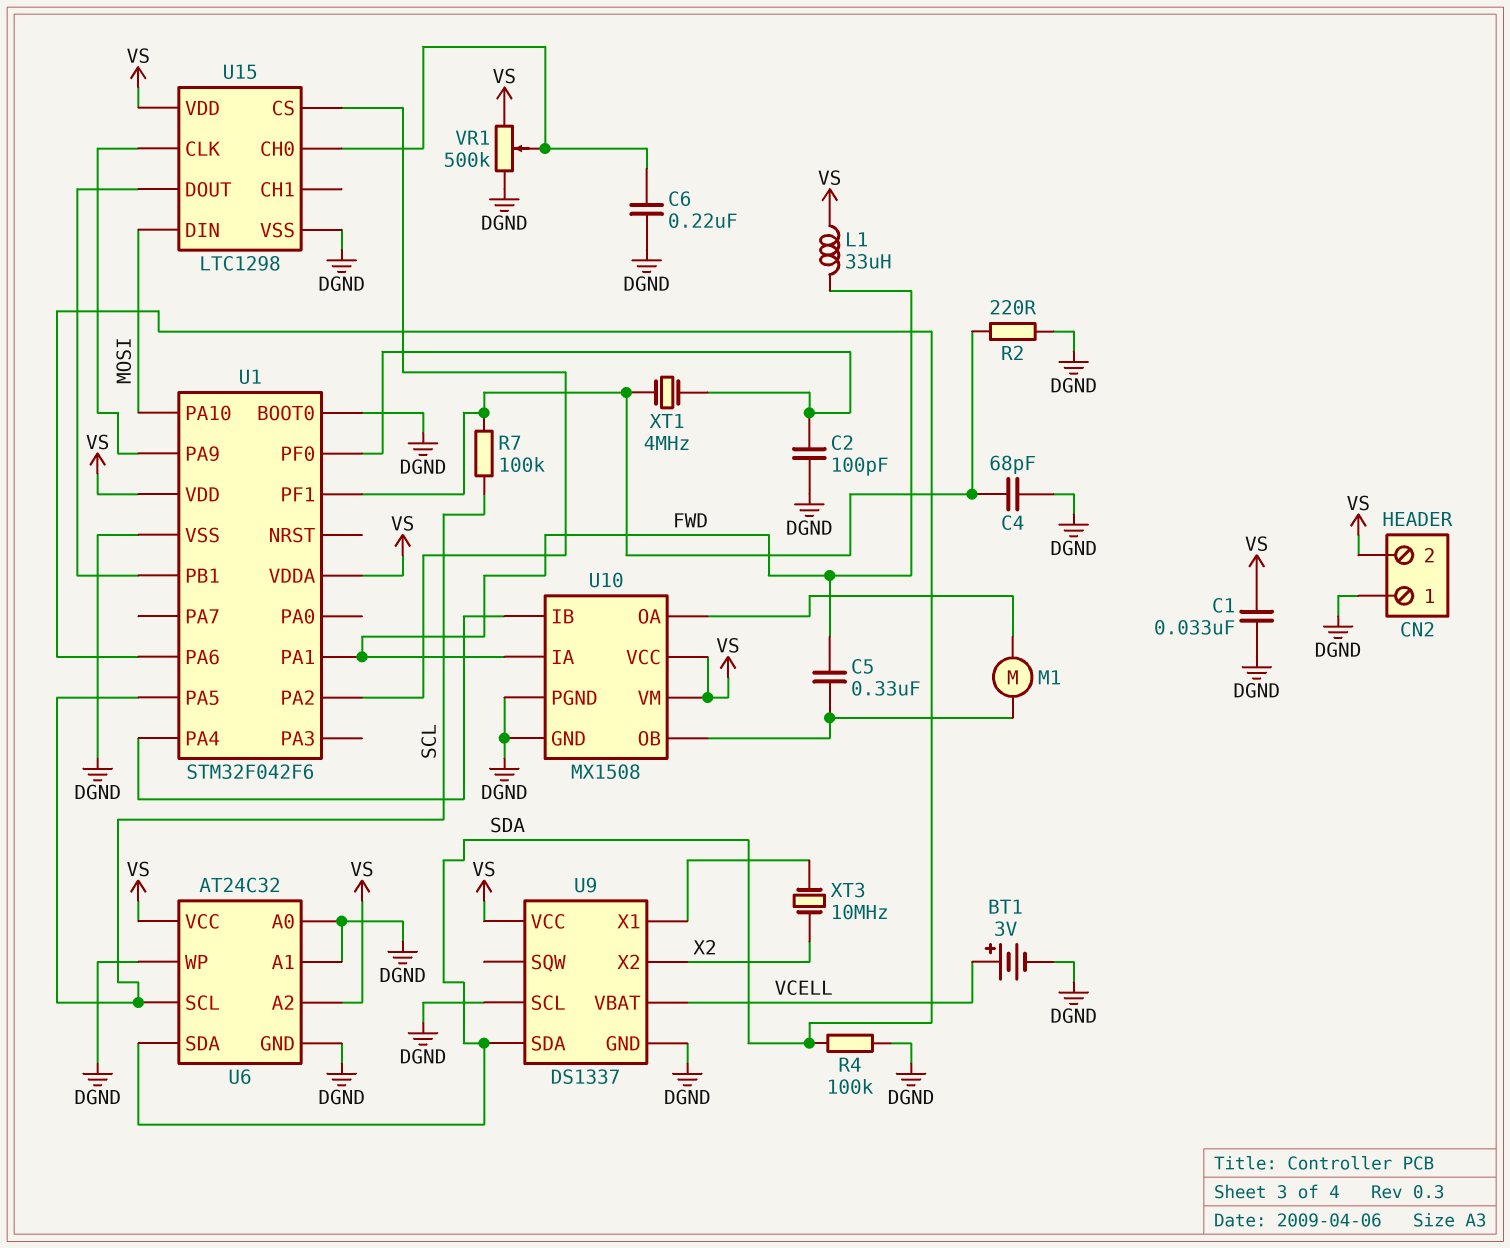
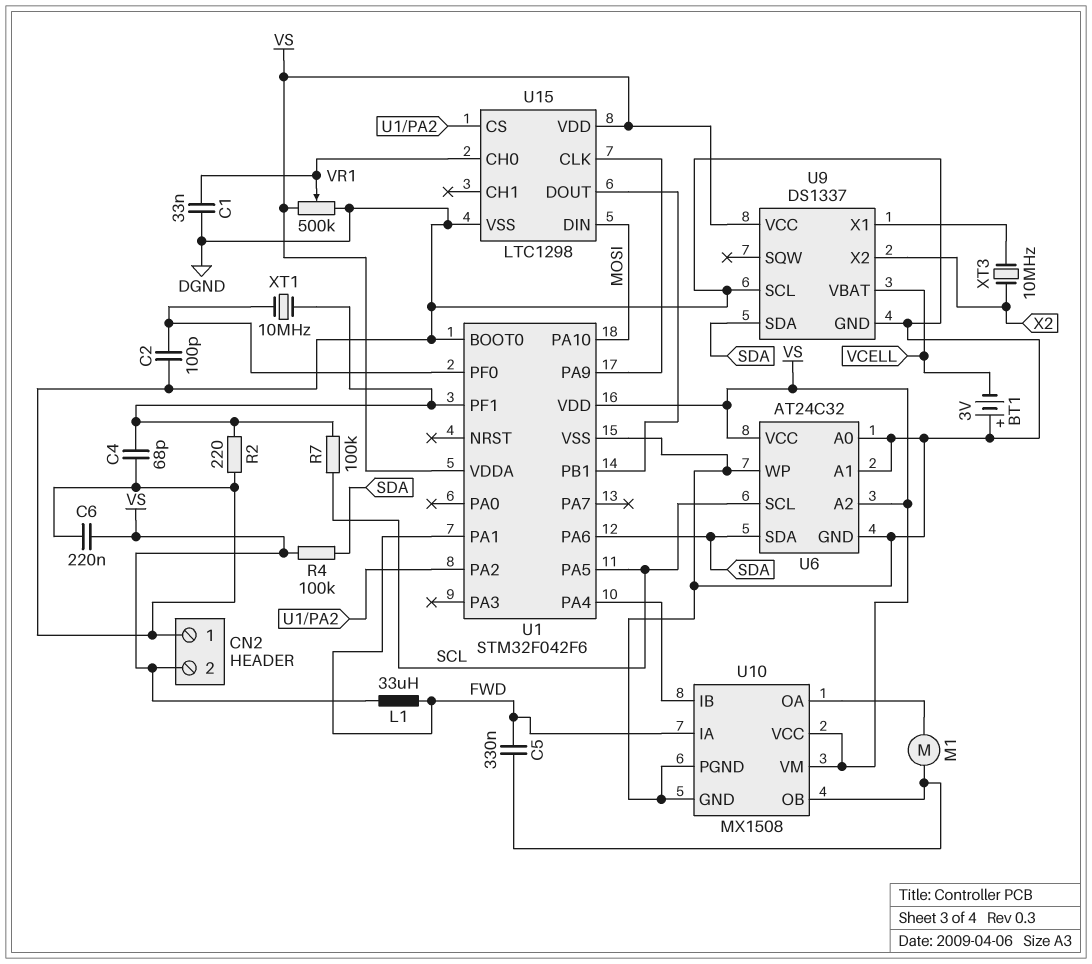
BT1: 3V (plus VCELL, minus DGND) -> 3V (plus DGND, minus VCELL)
C1: 33nF (DGND, VS) -> 33nF (DGND, U15/CH0)
C6: 220nF (DGND, U15/CH0) -> 220nF (DGND, VS)
R4: 100k (DGND, SDA) -> 100k (SDA, VS)
XT1: 4MHz (U1/PF0, U1/PF1) -> 10MHz (U1/PF0, U1/PF1)

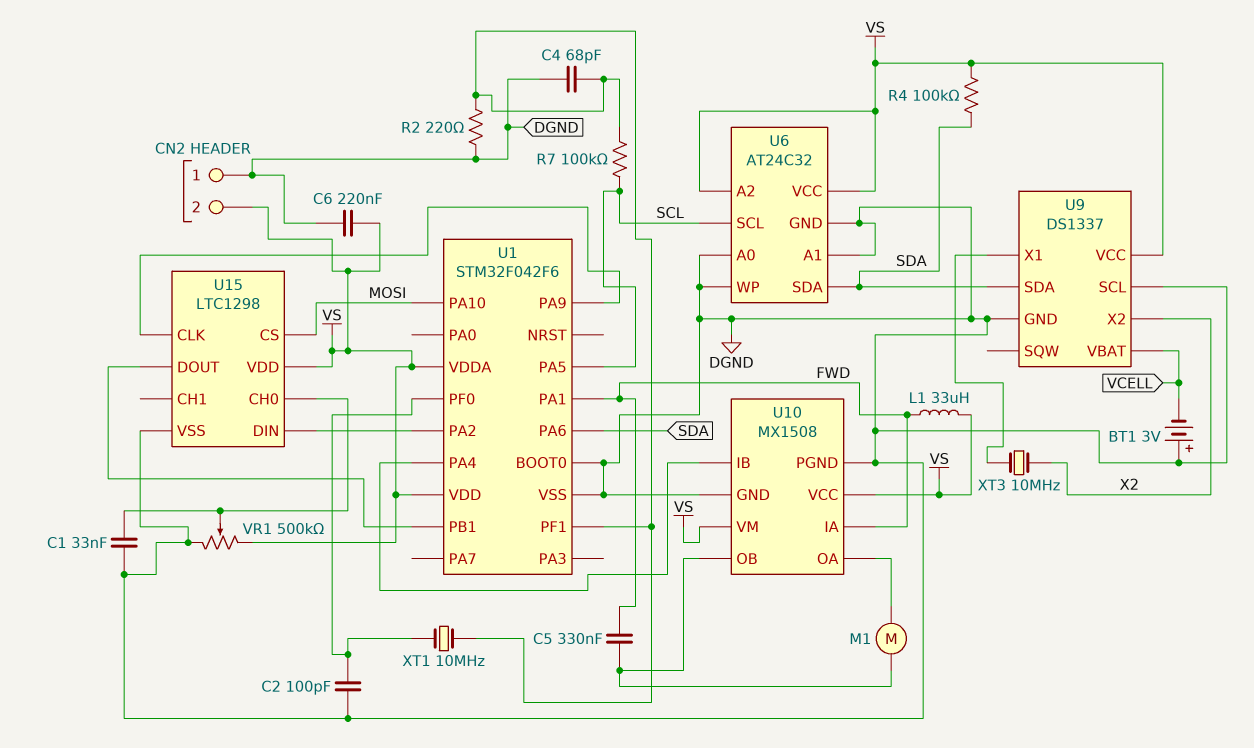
U15 pin CS: U1/PA2 -> MOSI
U15 pin DIN: MOSI -> U1/PA2

